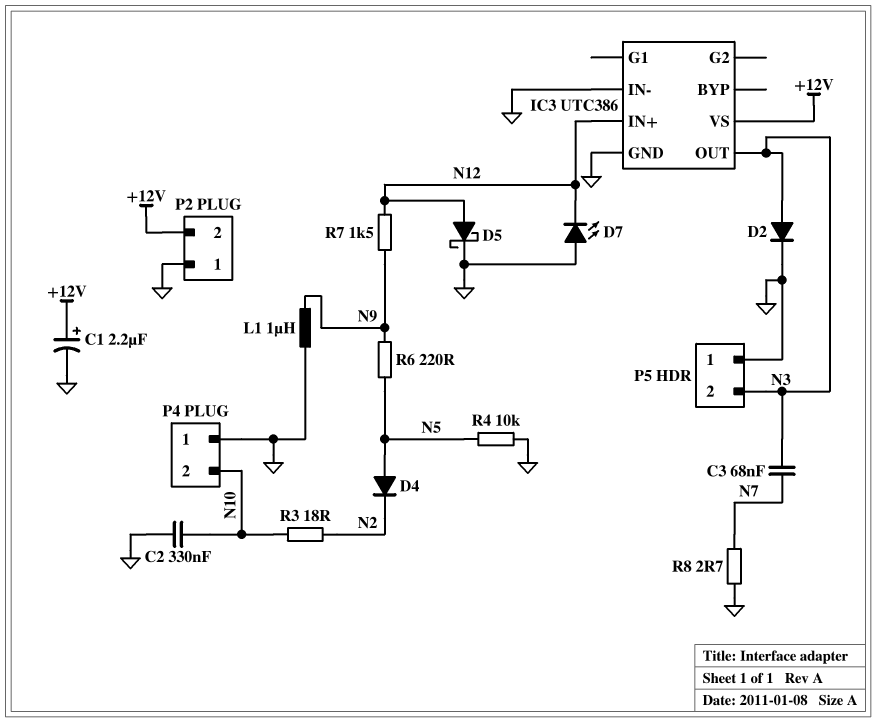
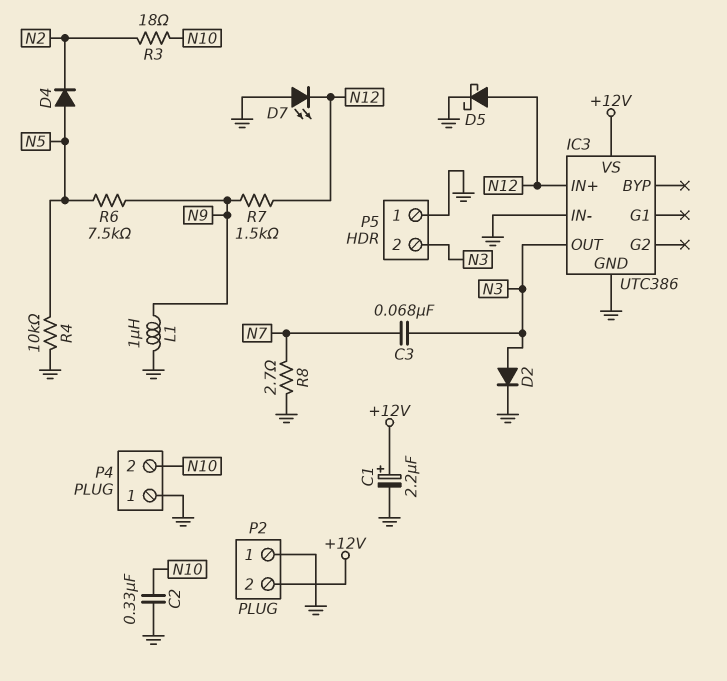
R6: 220 (N5, N9) -> 7.5k (N5, N9)

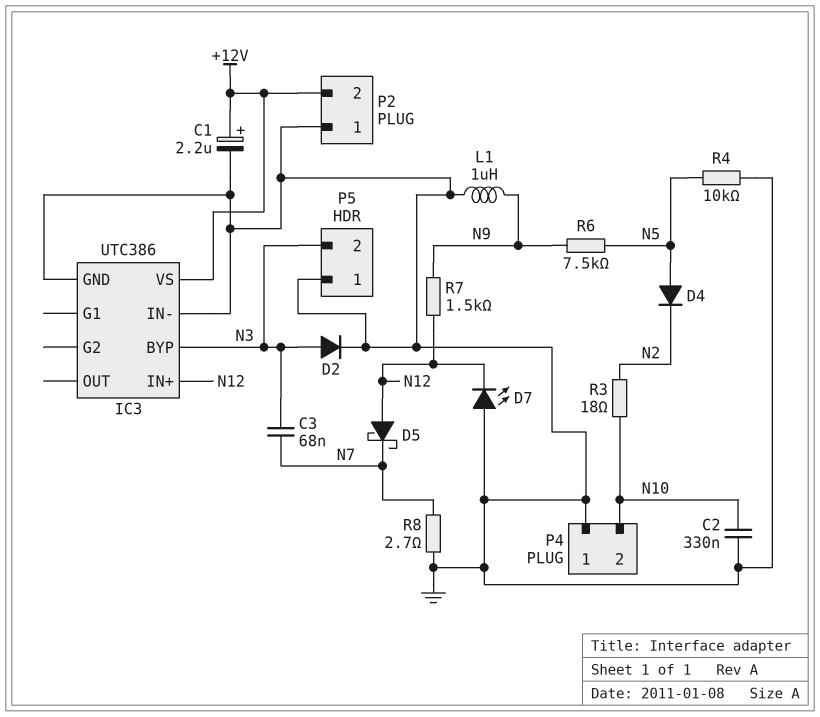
D5: schottky (A N12, K GND) -> schottky (A N12, K N7)
IC3 pin BYP: none -> N3
IC3 pin OUT: N3 -> none

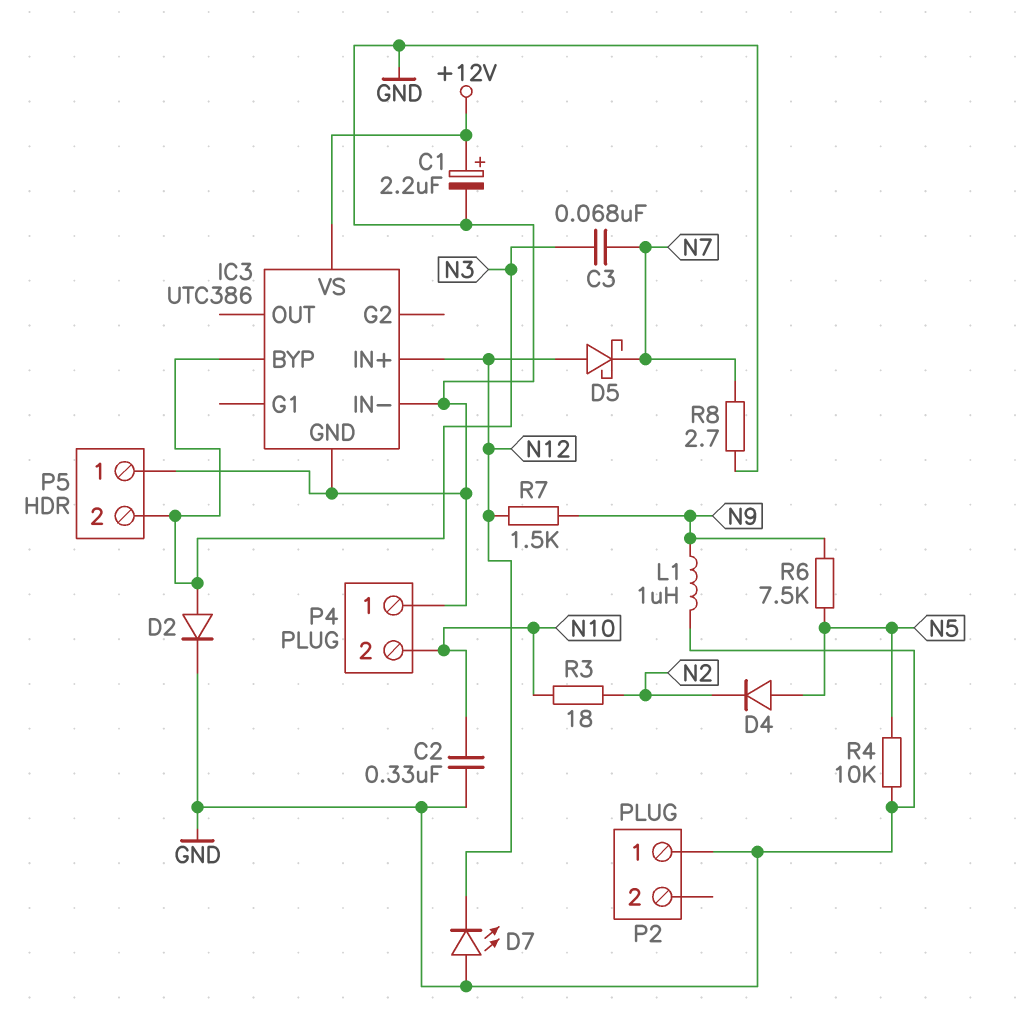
P2 pin 2: +12V -> none

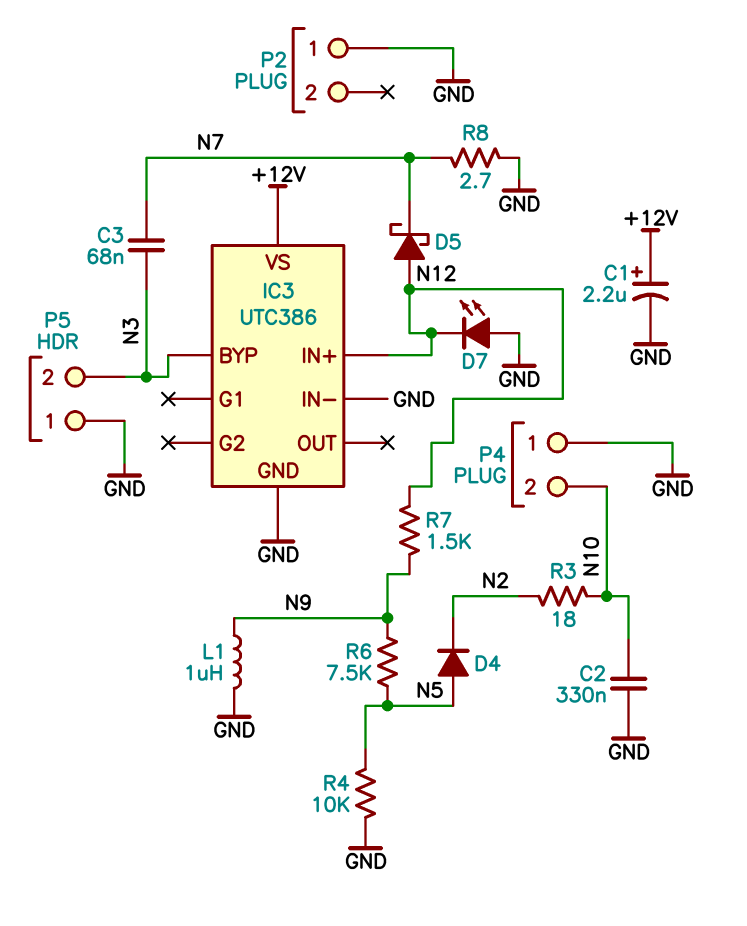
D2: diode (A N3, K GND) -> none

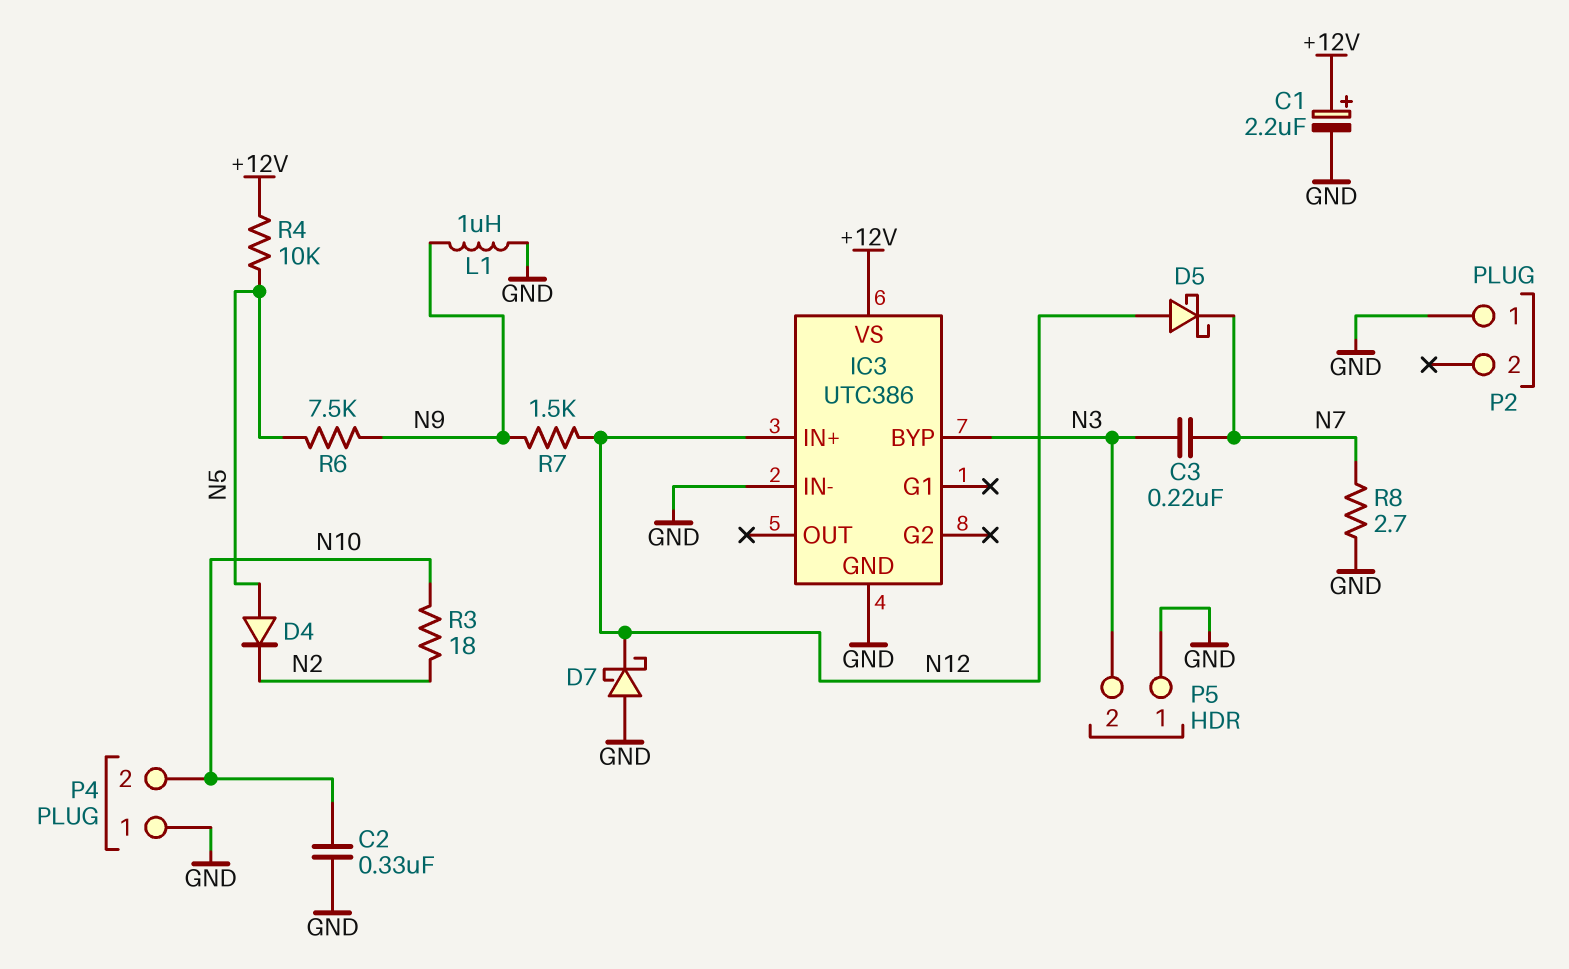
C3: 68nF (N3, N7) -> 220nF (N3, N7)
D7: LED (A GND, K N12) -> schottky (A GND, K N12)
R4: 10k (GND, N5) -> 10k (+12V, N5)

